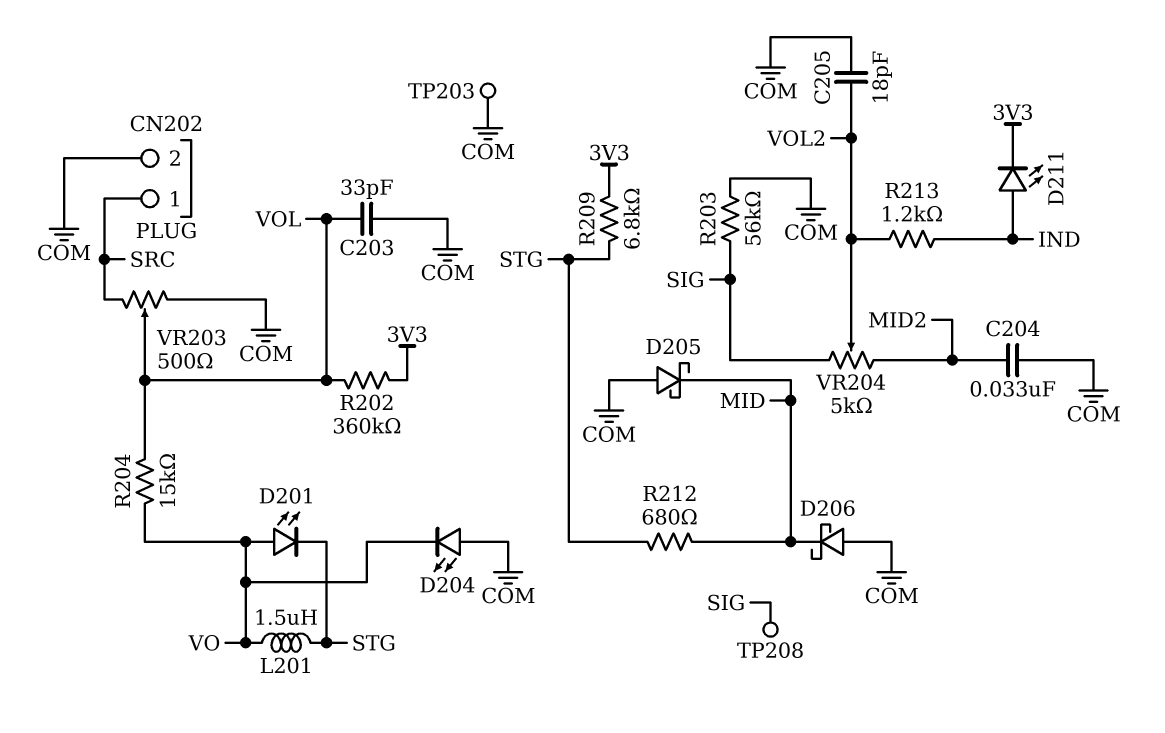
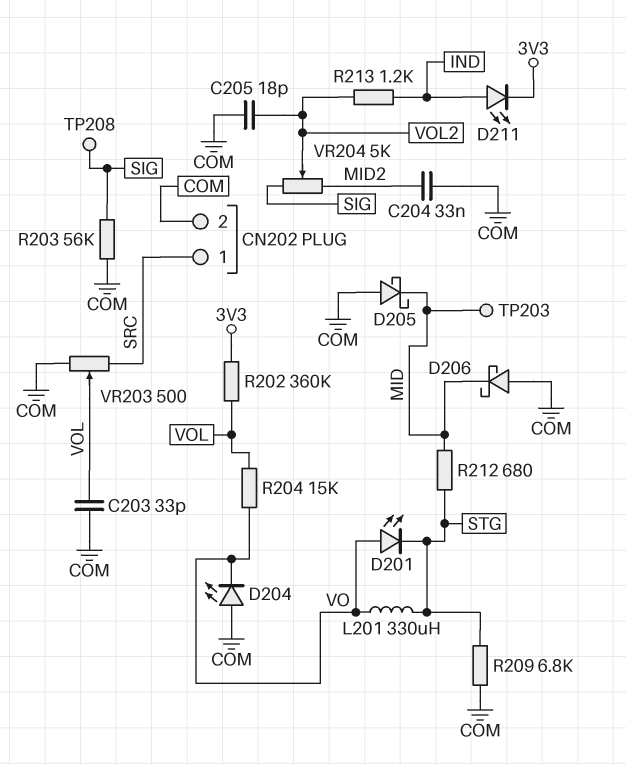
L201: 1.5uH (STG, VO) -> 330uH (STG, VO)
R209: 6.8k (3V3, STG) -> 6.8k (COM, STG)
TP203: test point (COM) -> test point (MID)

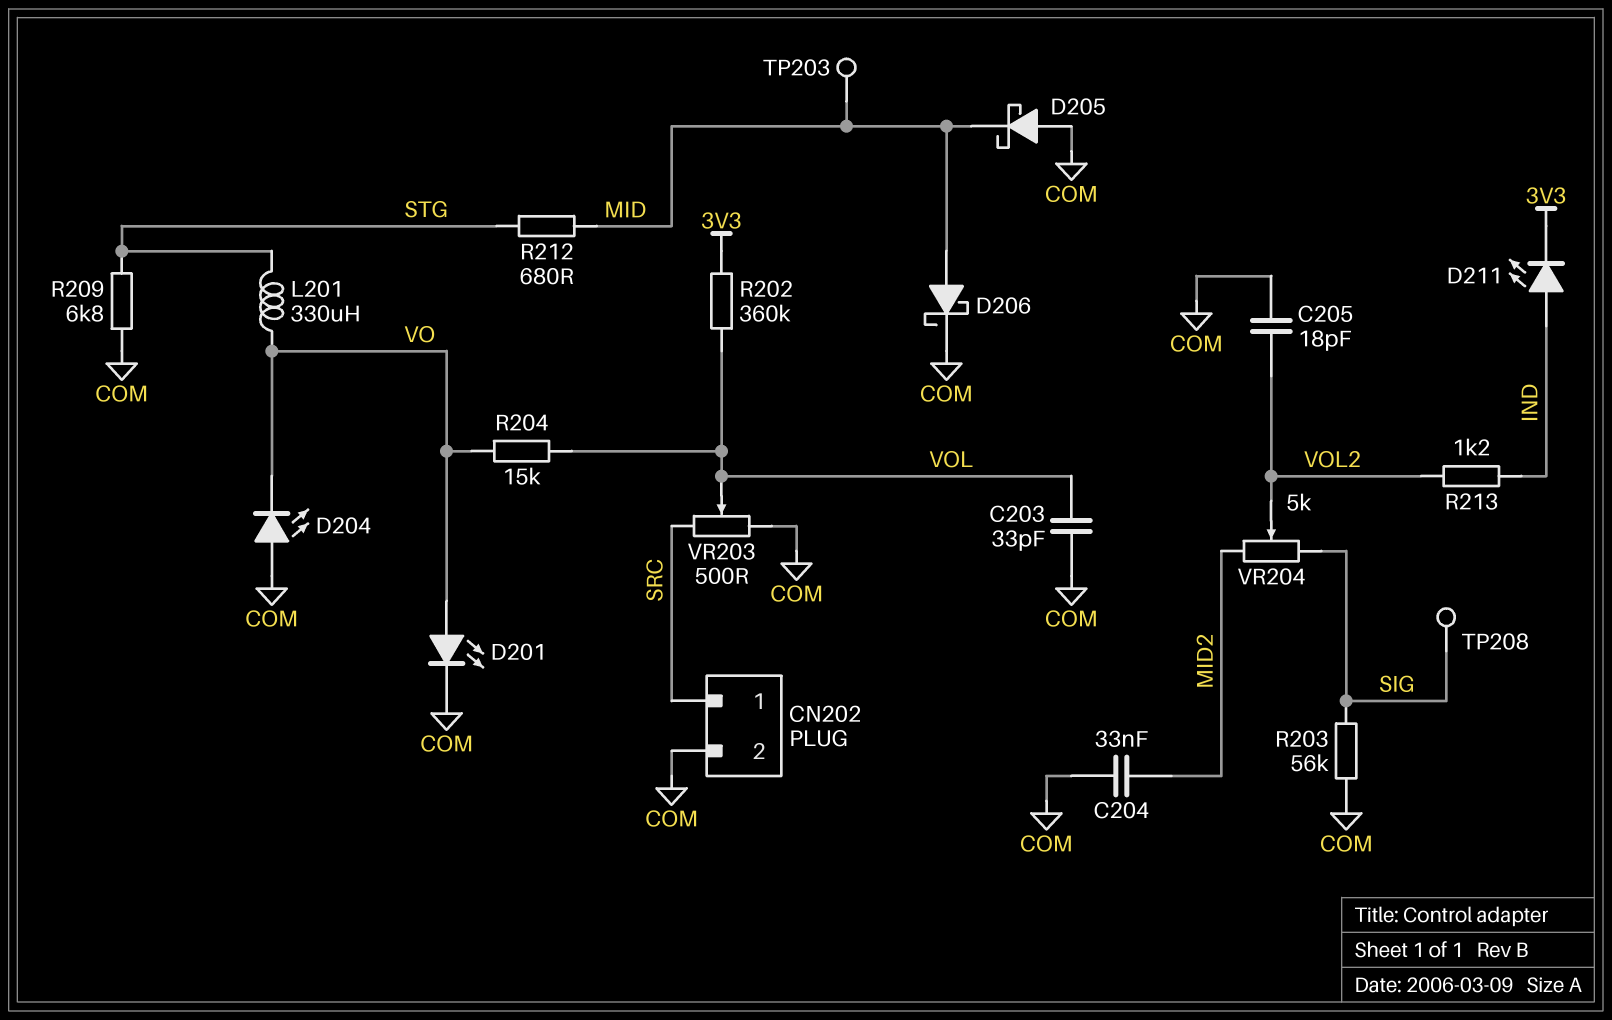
D201: LED (A VO, K STG) -> LED (A VO, K COM)
D206: schottky (A COM, K MID) -> schottky (A MID, K COM)

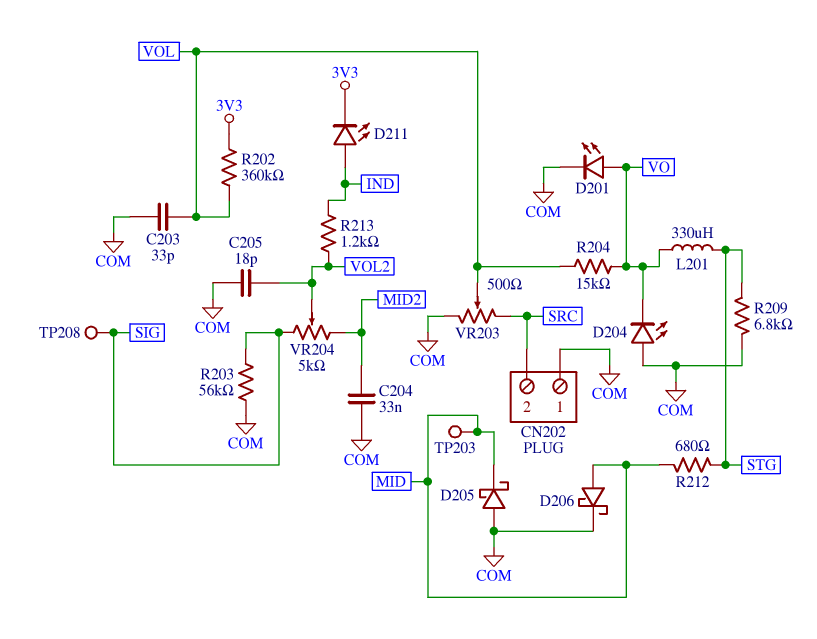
CN202 pin 1: SRC -> COM
CN202 pin 2: COM -> SRC

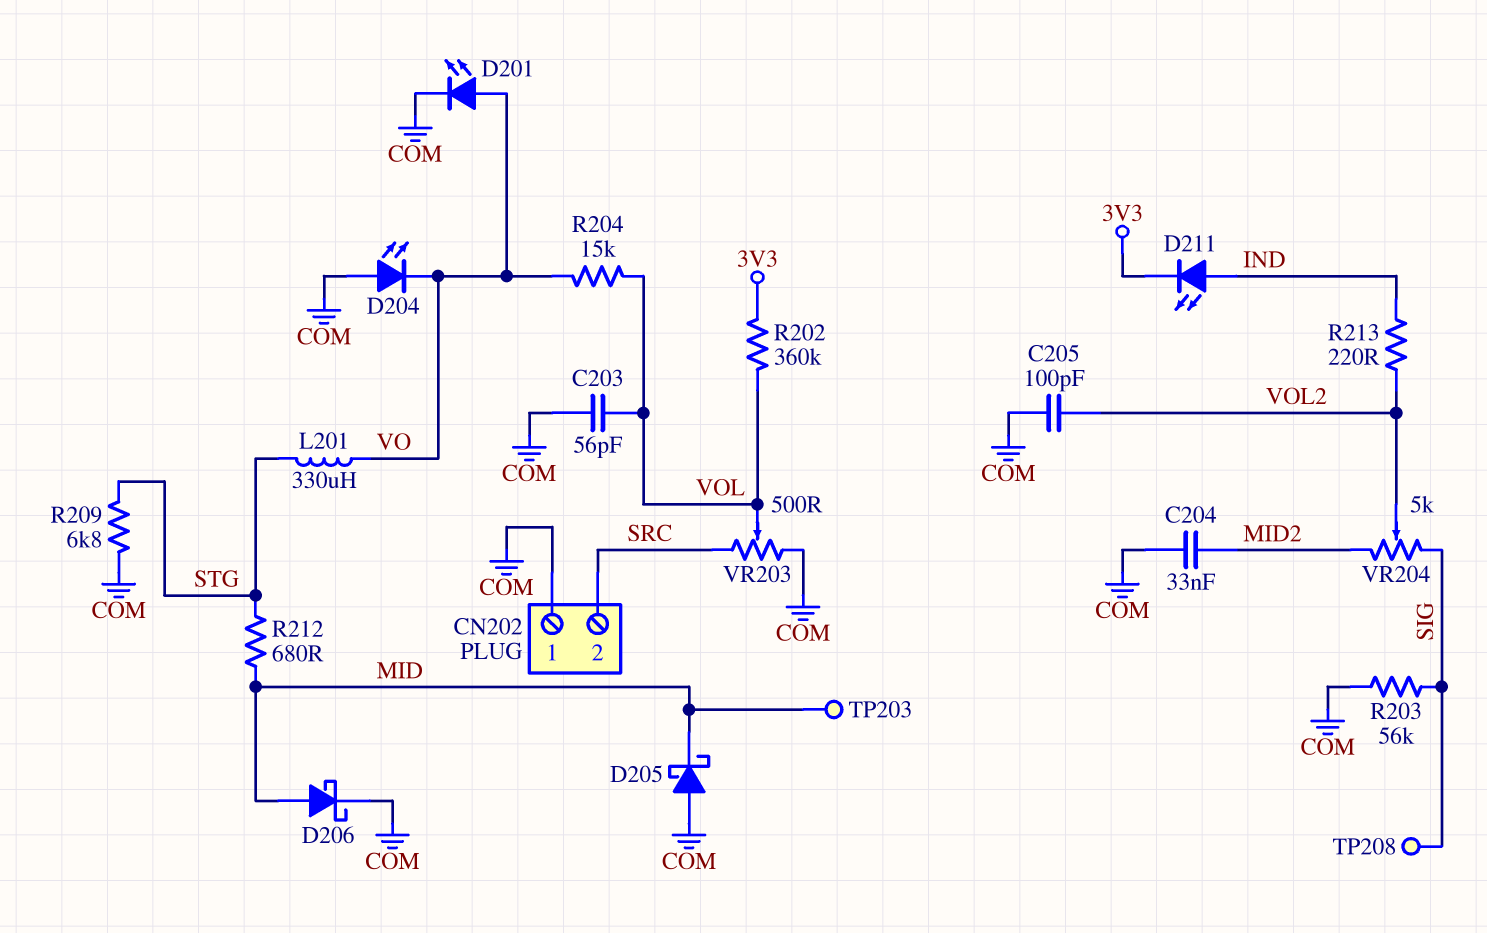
C203: 33pF (COM, VOL) -> 56pF (COM, VOL)
C205: 18pF (COM, VOL2) -> 100pF (COM, VOL2)
R213: 1.2k (IND, VOL2) -> 220 (IND, VOL2)

